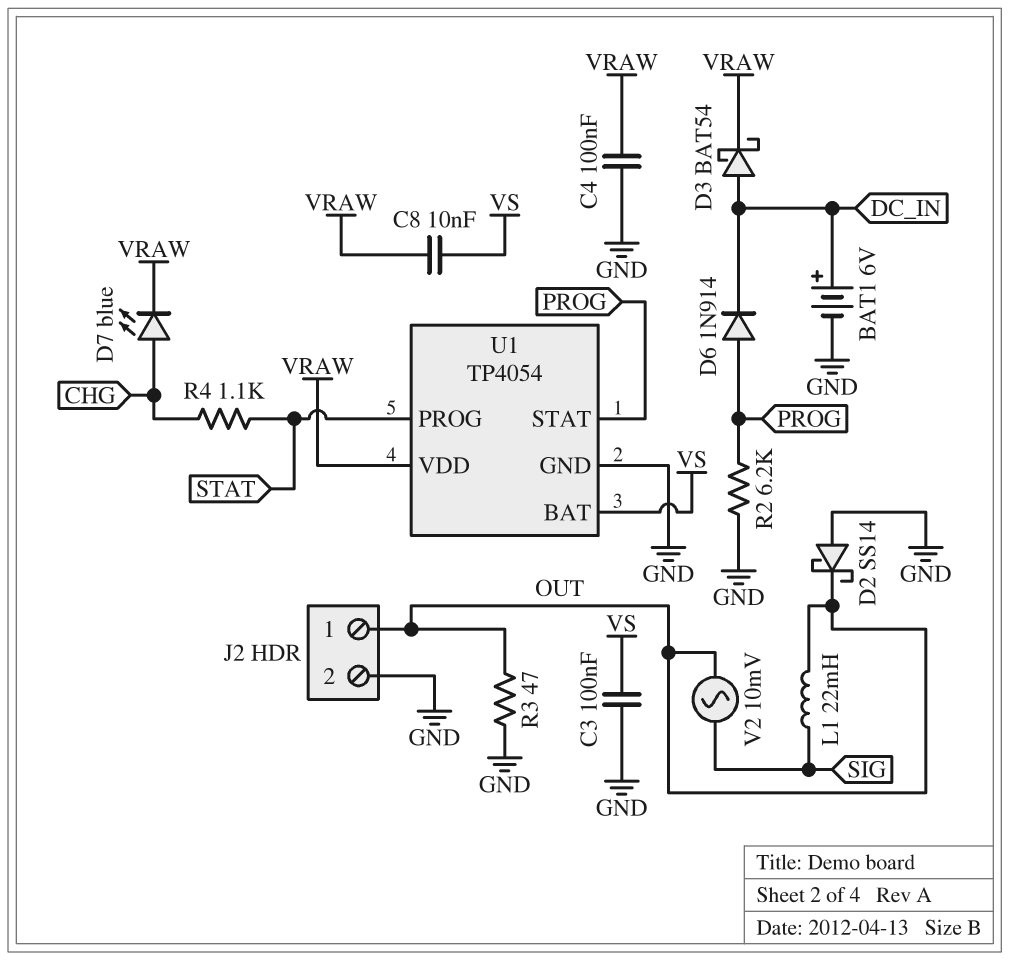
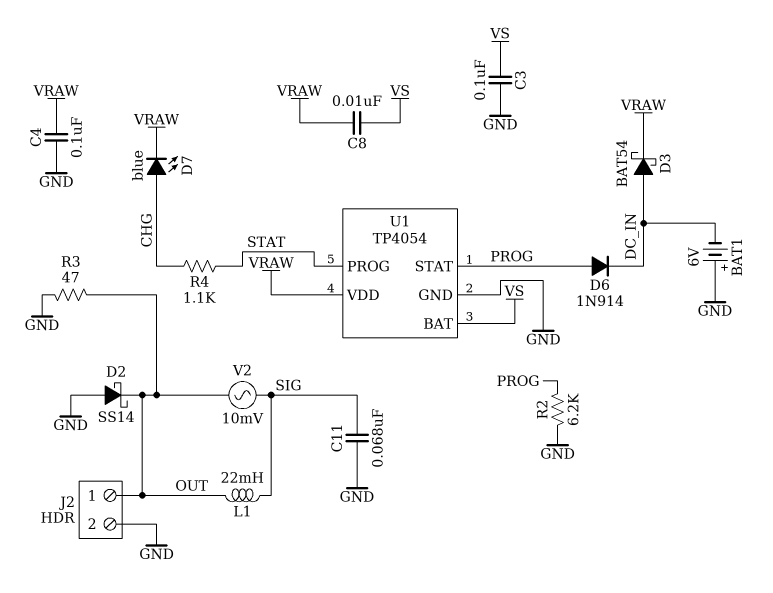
BAT1: 6V (plus DC_IN, minus GND) -> 6V (plus GND, minus DC_IN)
C11: none -> 68nF (GND, SIG)

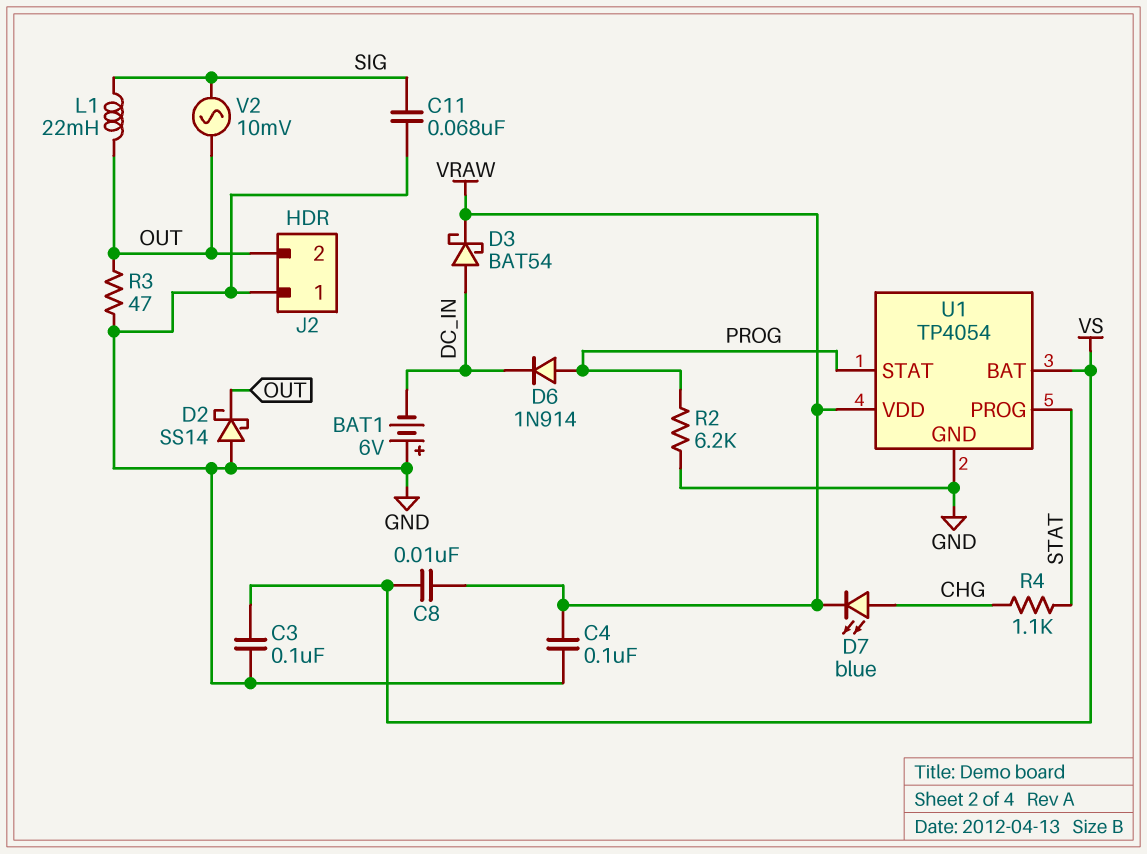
J2 pin 1: OUT -> GND
J2 pin 2: GND -> OUT

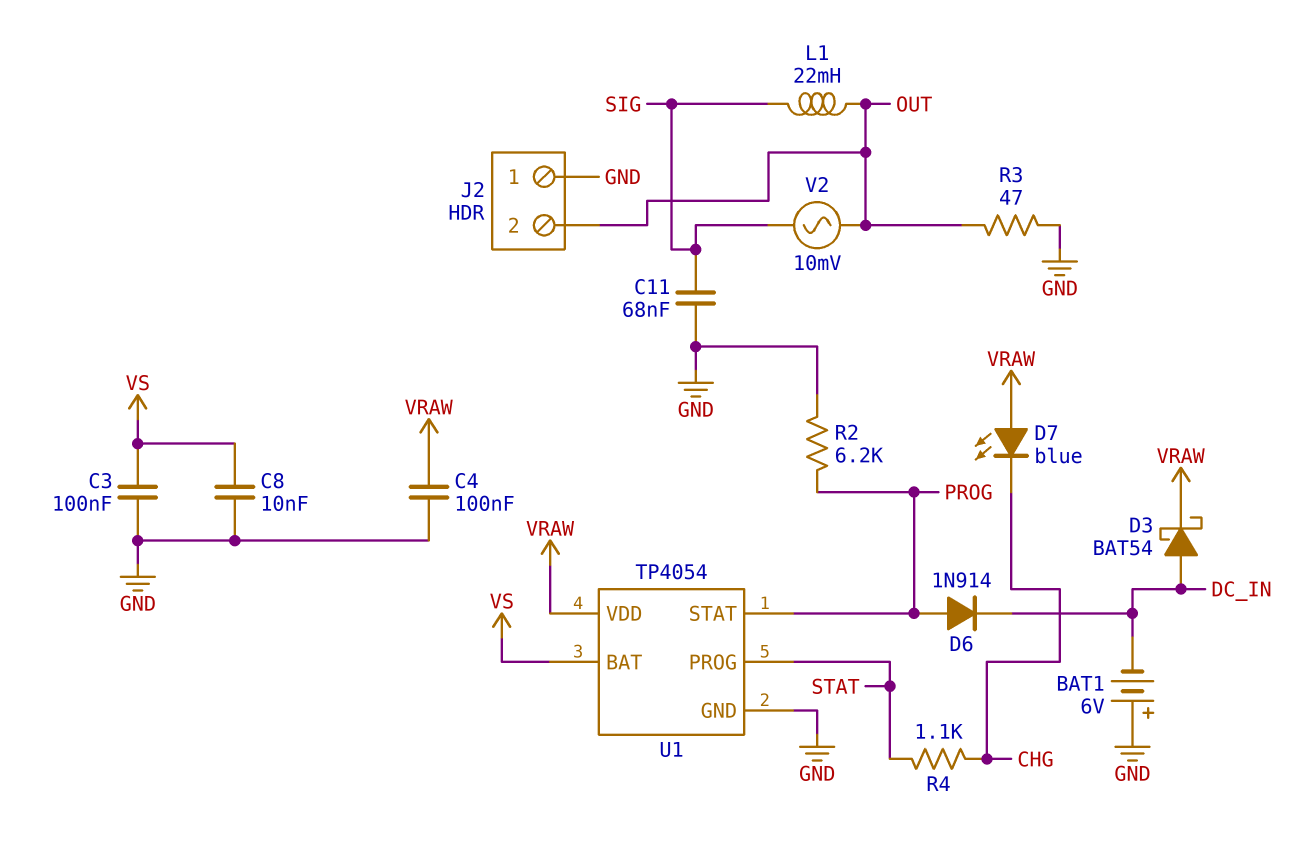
C8: 10nF (VRAW, VS) -> 10nF (GND, VS)
D2: schottky SS14 (A GND, K OUT) -> none
D7: LED blue (A CHG, K VRAW) -> LED blue (A VRAW, K CHG)

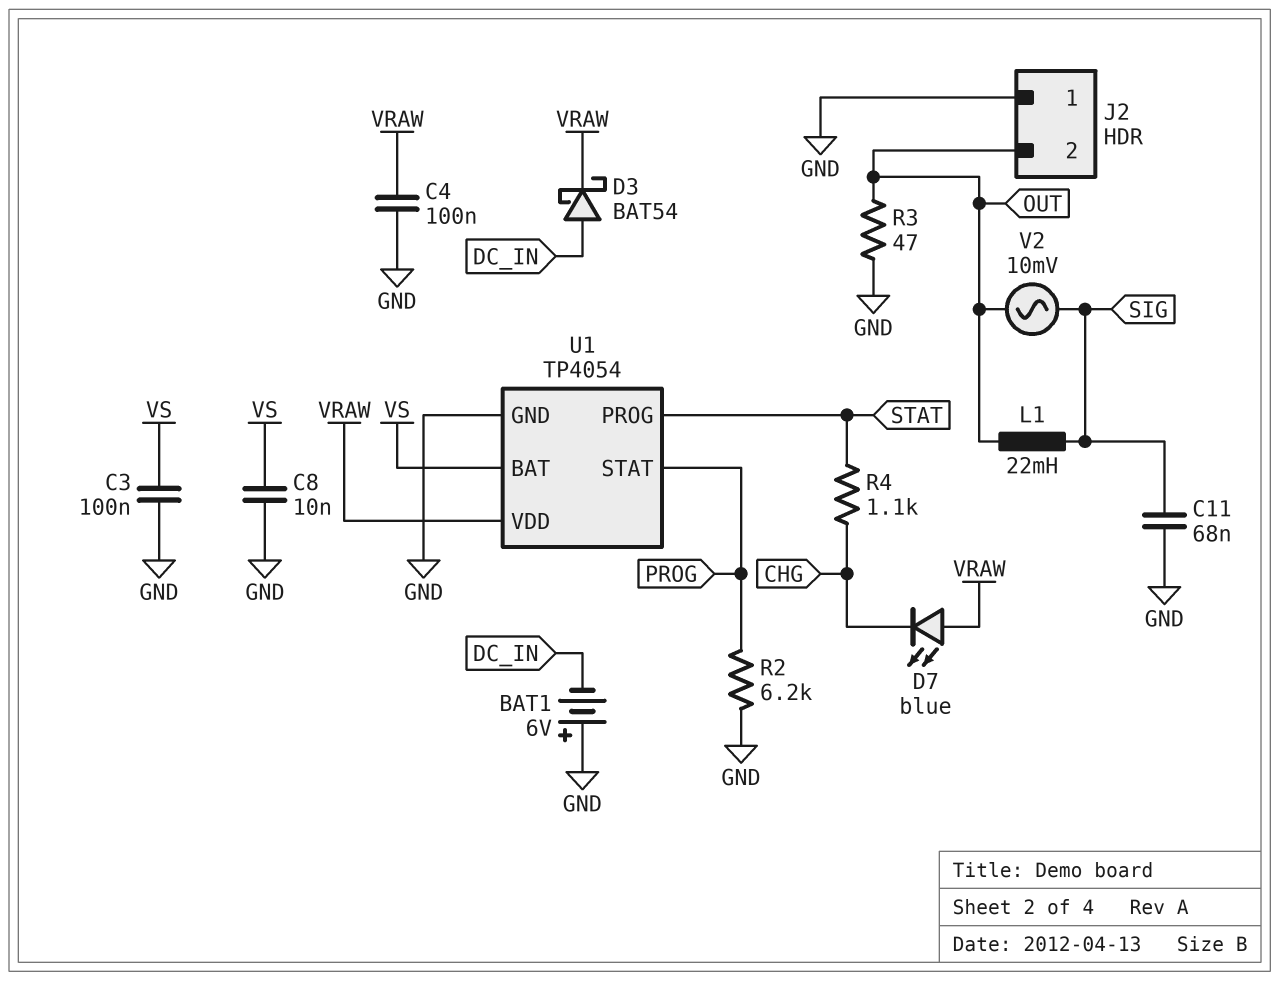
D6: diode 1N914 (A PROG, K DC_IN) -> none

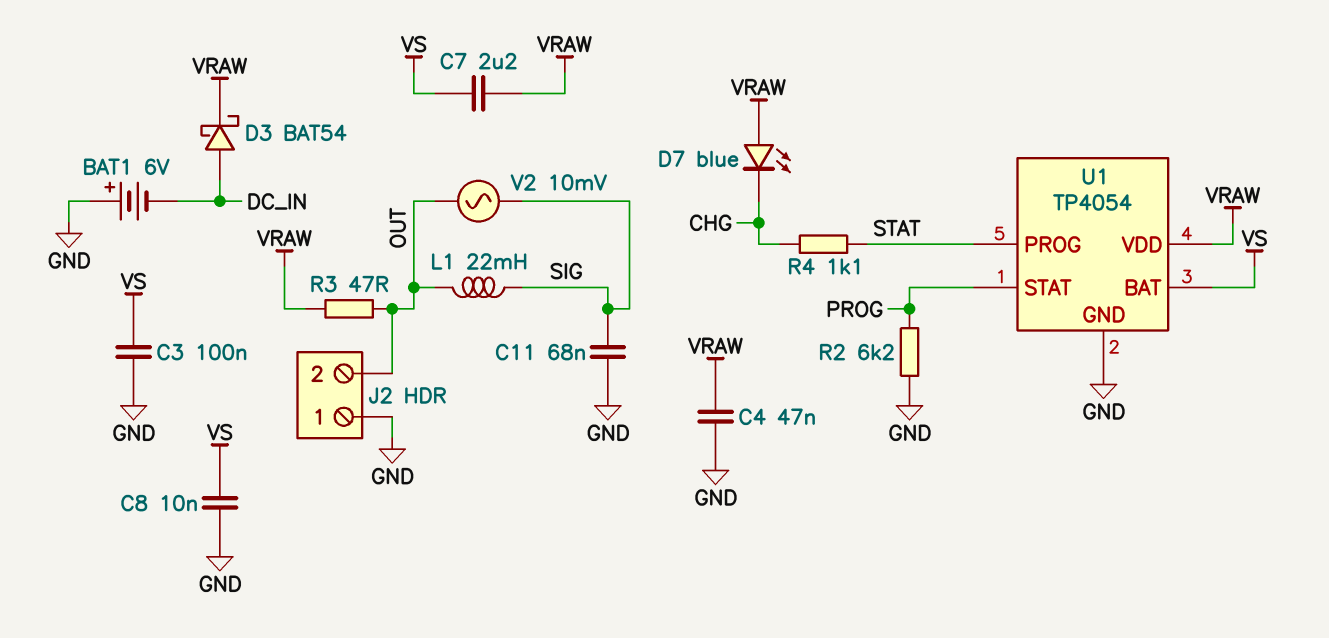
C4: 100nF (GND, VRAW) -> 47nF (GND, VRAW)
C7: none -> 2.2uF (VRAW, VS)
R3: 47 (GND, OUT) -> 47 (OUT, VRAW)

